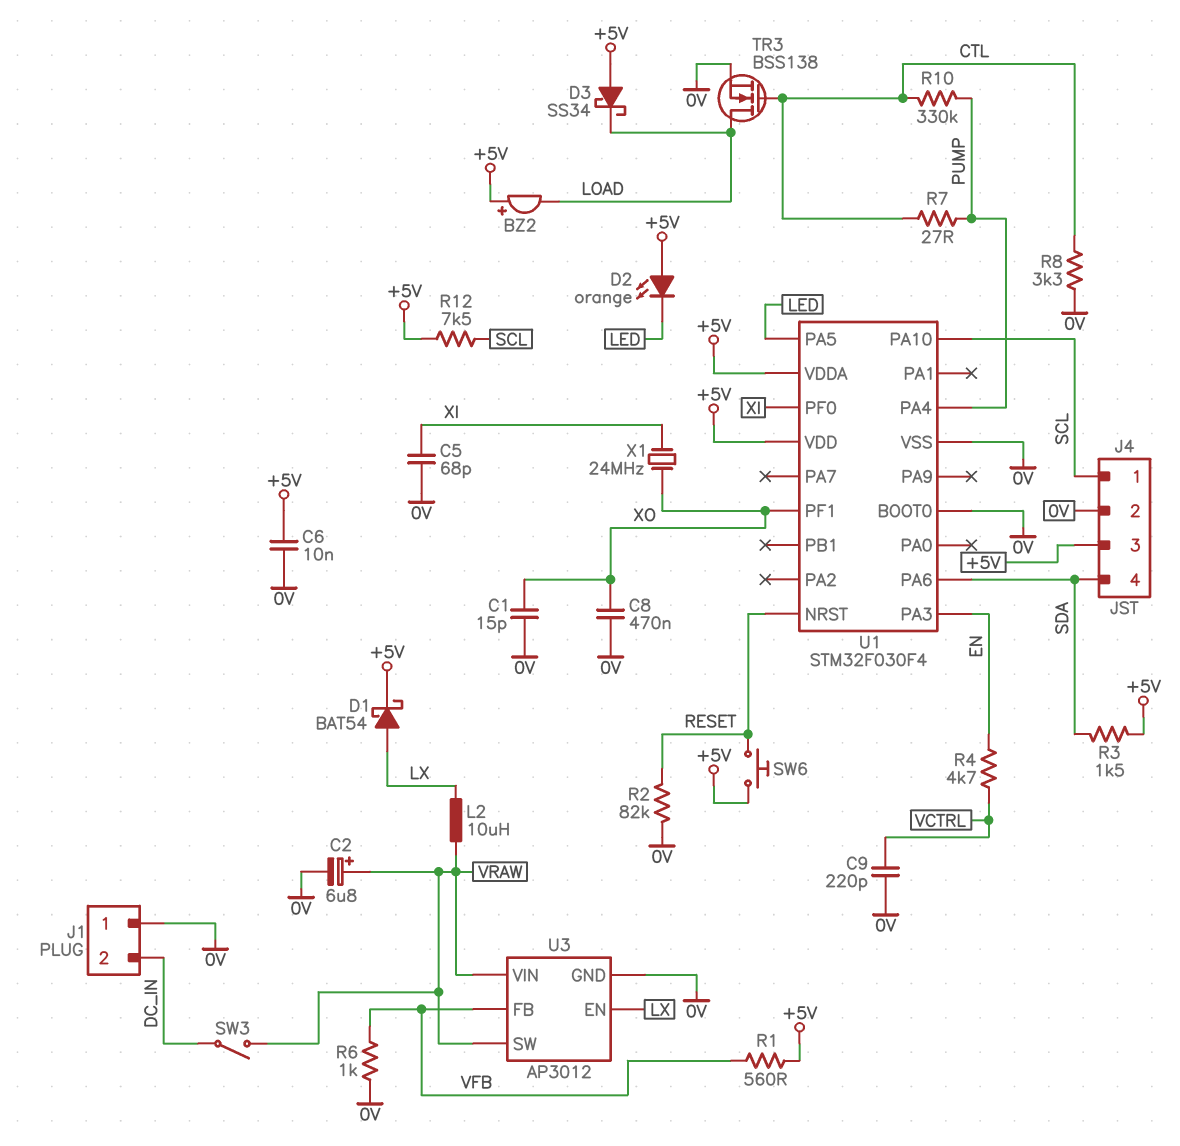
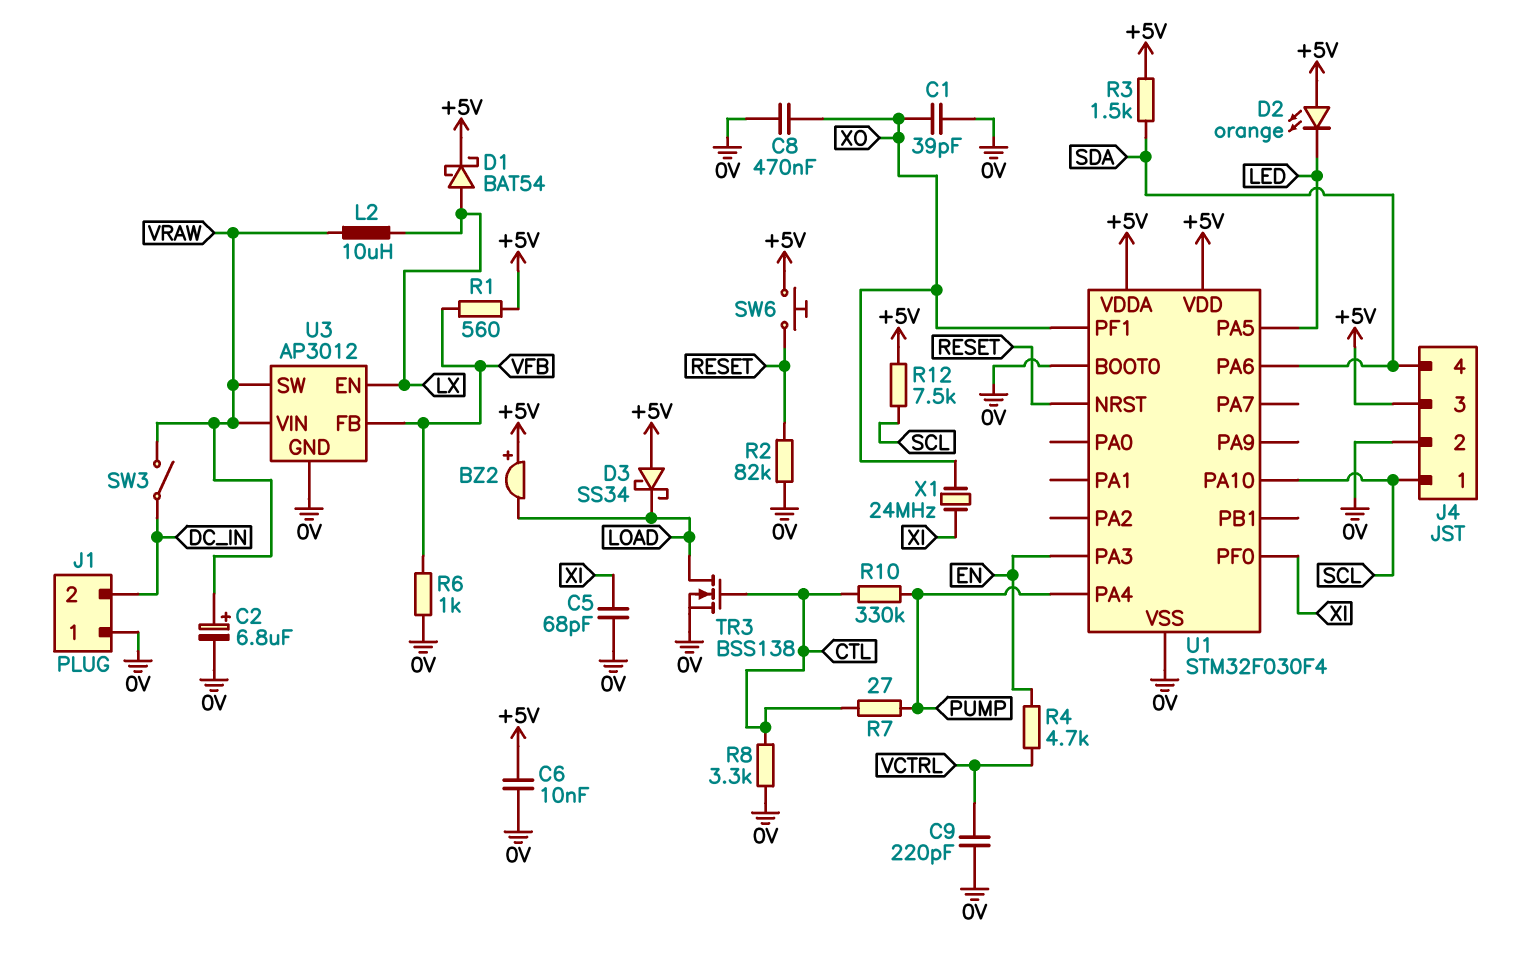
C1: 15pF (0V, XO) -> 39pF (0V, XO)

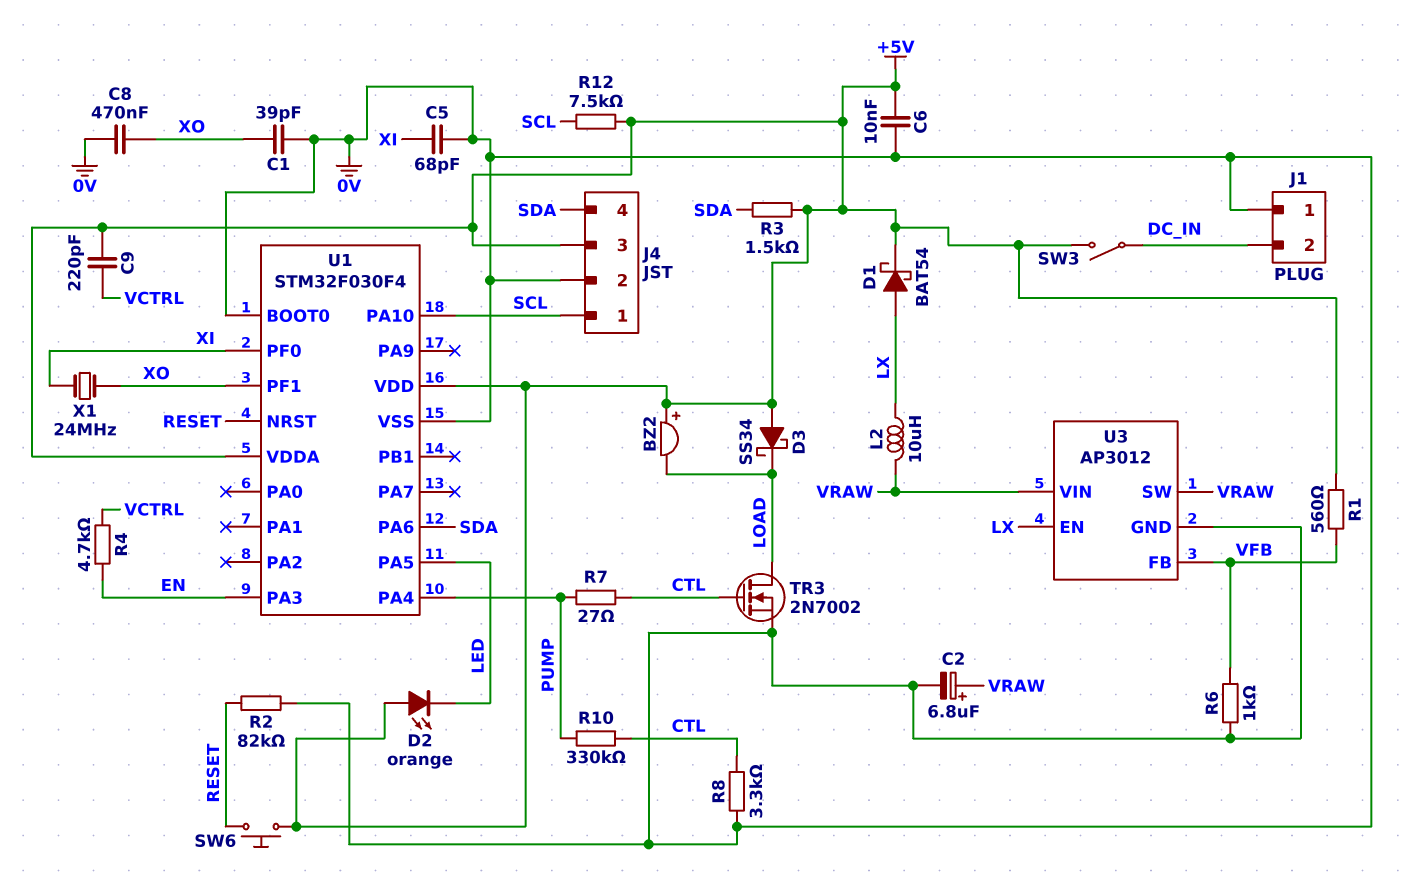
C9: 220pF (0V, VCTRL) -> 220pF (+5V, VCTRL)
SW3: switch (DC_IN, VRAW) -> switch (+5V, DC_IN)
TR3: NMOS BSS138 (G CTL, D LOAD, S 0V) -> NMOS 2N7002 (G CTL, D LOAD, S 0V)

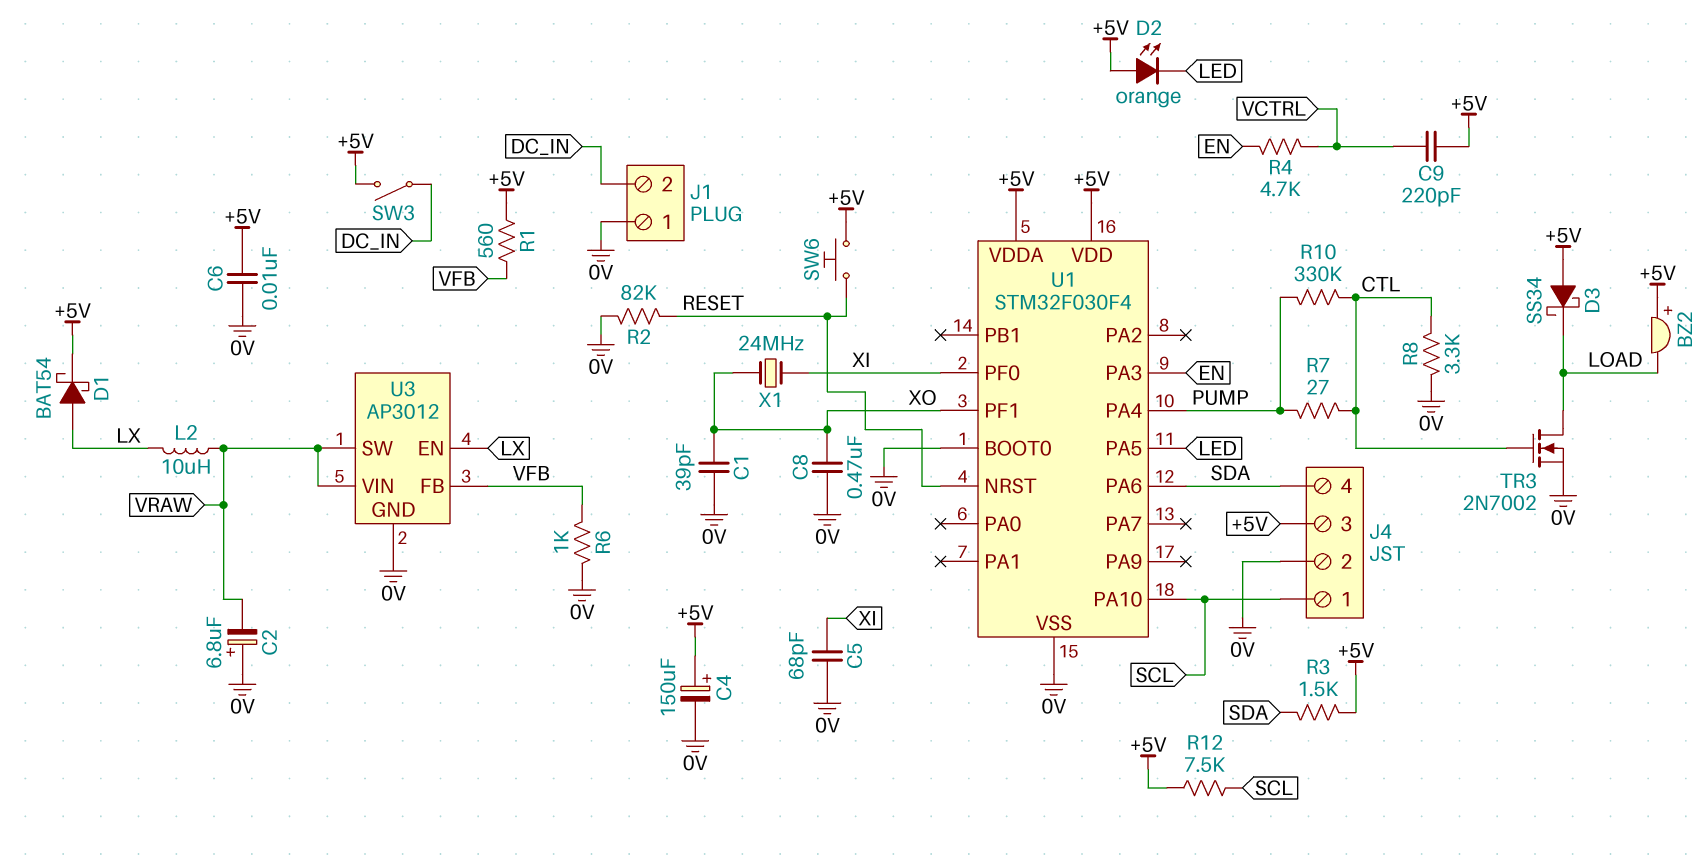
C2: 6.8uF (plus VRAW, minus 0V) -> 6.8uF (plus 0V, minus VRAW)
C4: none -> 150uF (plus +5V, minus 0V)

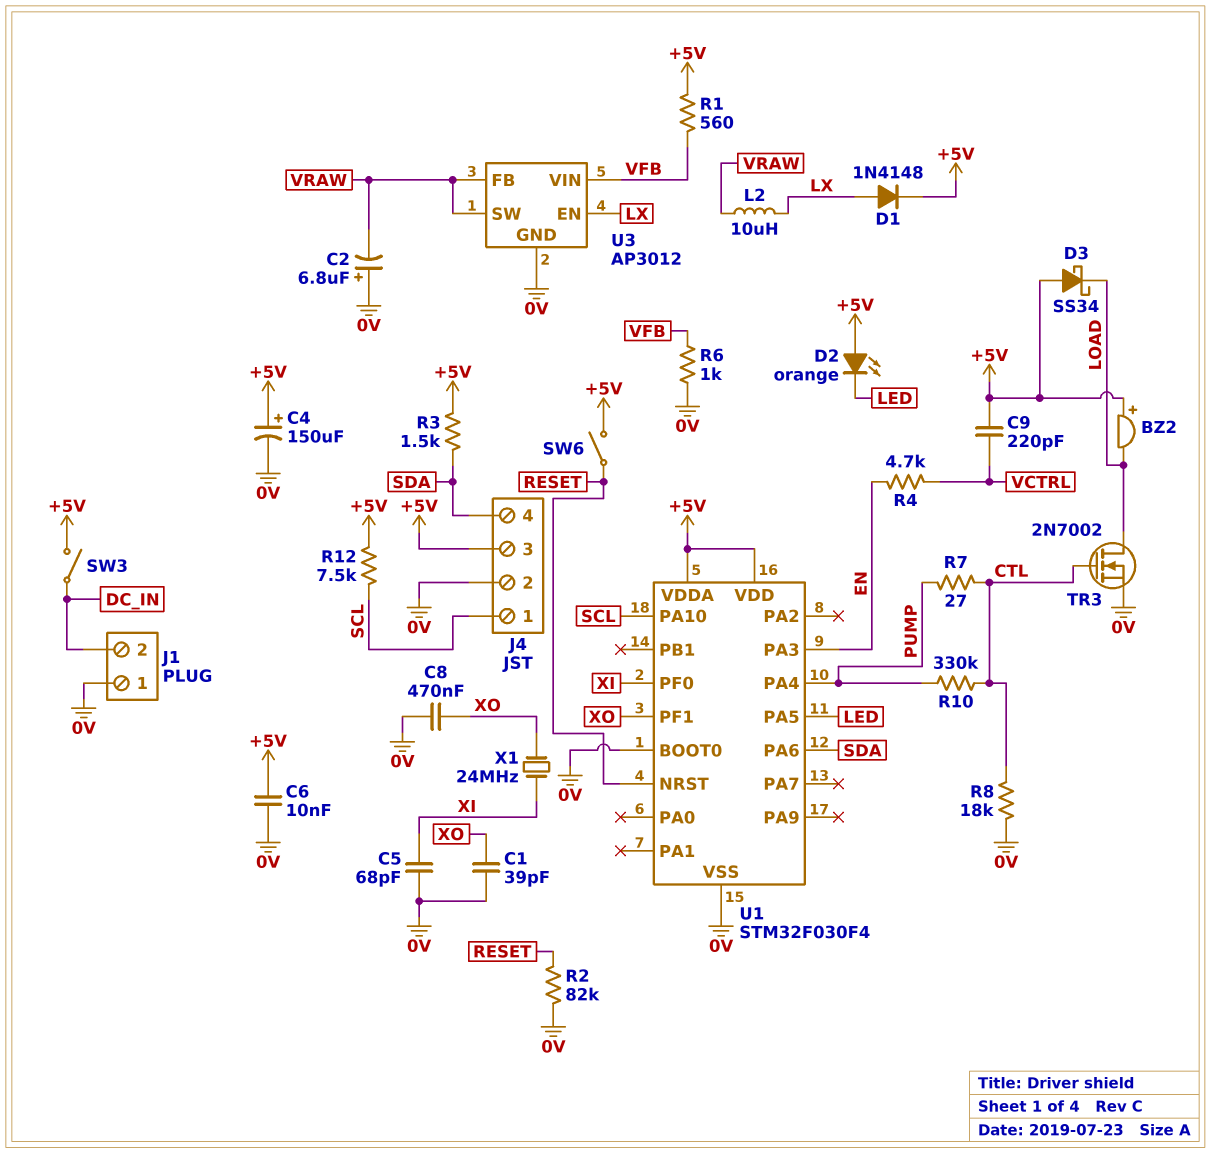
D1: schottky BAT54 (A LX, K +5V) -> diode 1N4148 (A LX, K +5V)
R8: 3.3k (0V, CTL) -> 18k (0V, CTL)
SW6: button (+5V, RESET) -> switch (+5V, RESET)
U3 pin FB: VFB -> VRAW
U3 pin VIN: VRAW -> VFB

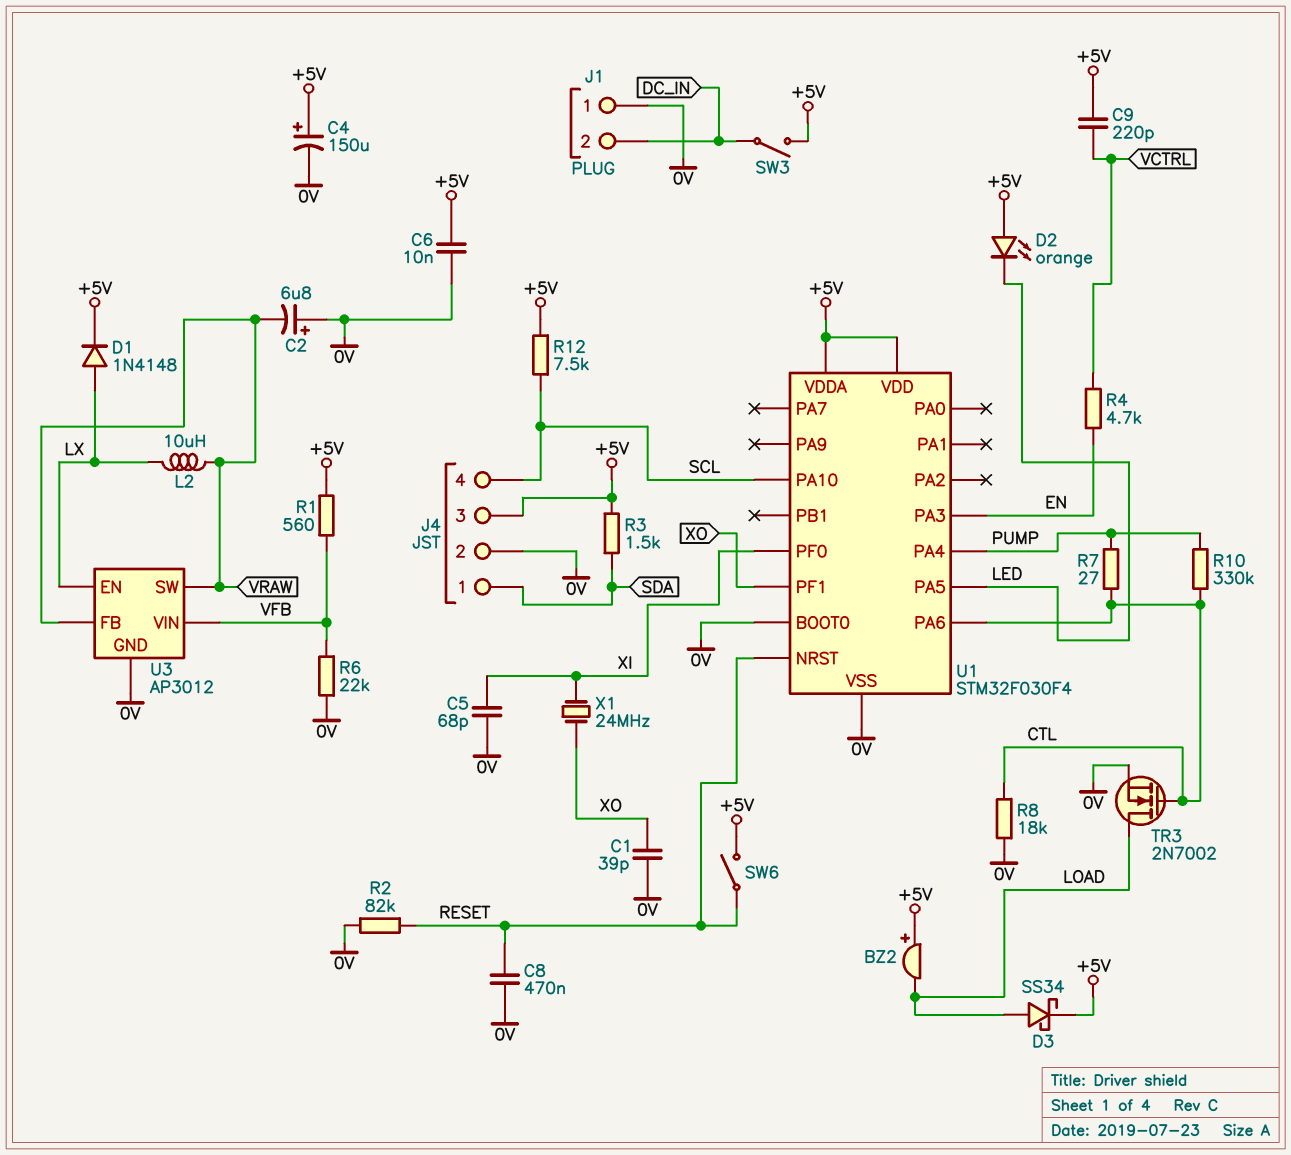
C8: 470nF (0V, XO) -> 470nF (0V, RESET)
D3: schottky SS34 (A +5V, K LOAD) -> schottky SS34 (A LOAD, K +5V)
J4 pin 1: SCL -> SDA
J4 pin 4: SDA -> SCL
R6: 1k (0V, VFB) -> 22k (0V, VFB)
U1 pin PA6: SDA -> CTL

